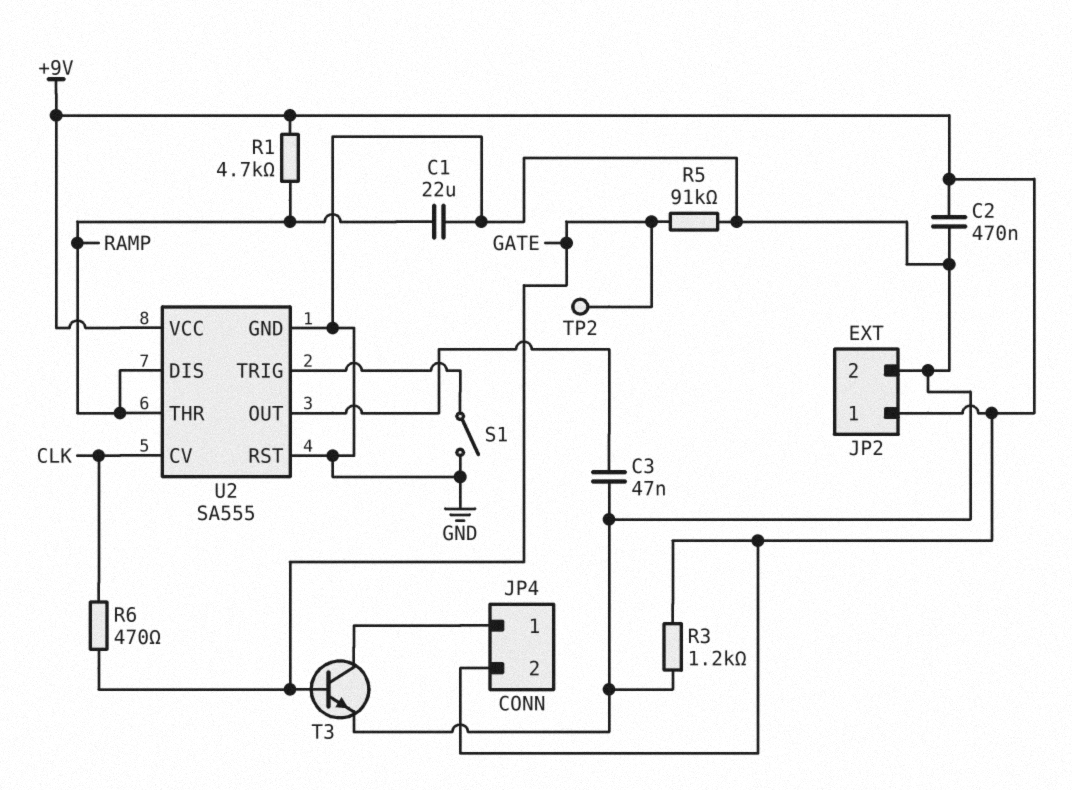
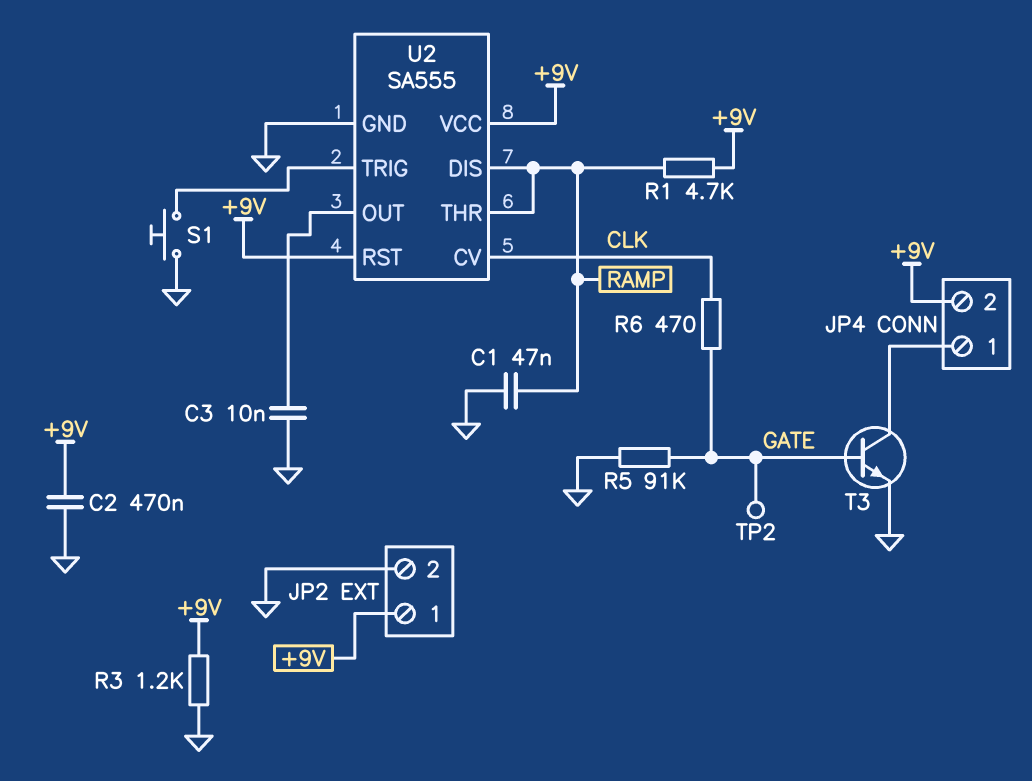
C1: 22uF (GND, RAMP) -> 47nF (GND, RAMP)
C3: 47nF (GND, U2/OUT) -> 10nF (GND, U2/OUT)
S1: switch (GND, U2/TRIG) -> button (GND, U2/TRIG)
U2 pin RST: GND -> +9V

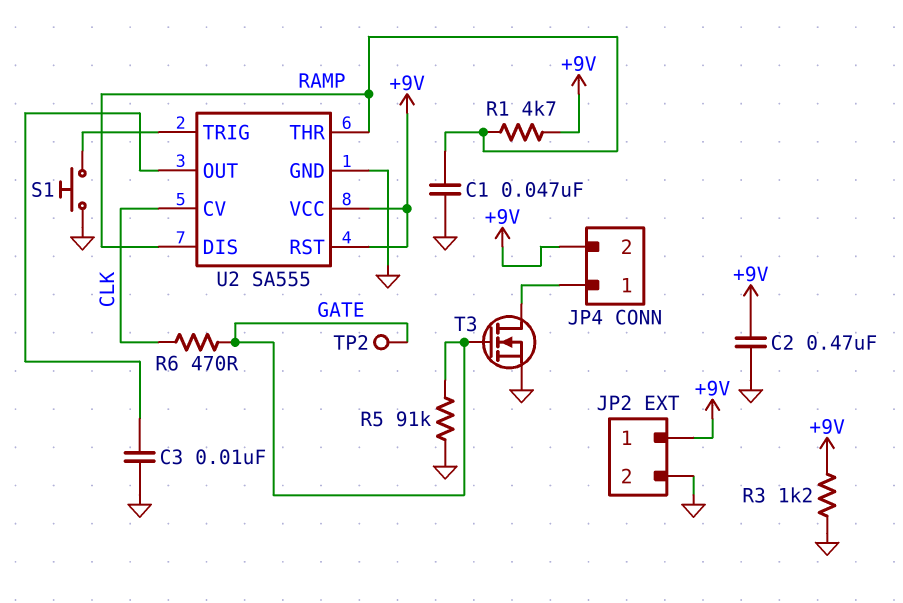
T3: NPN (B GATE, C JP4/1, E GND) -> NMOS (G GATE, D JP4/1, S GND)

